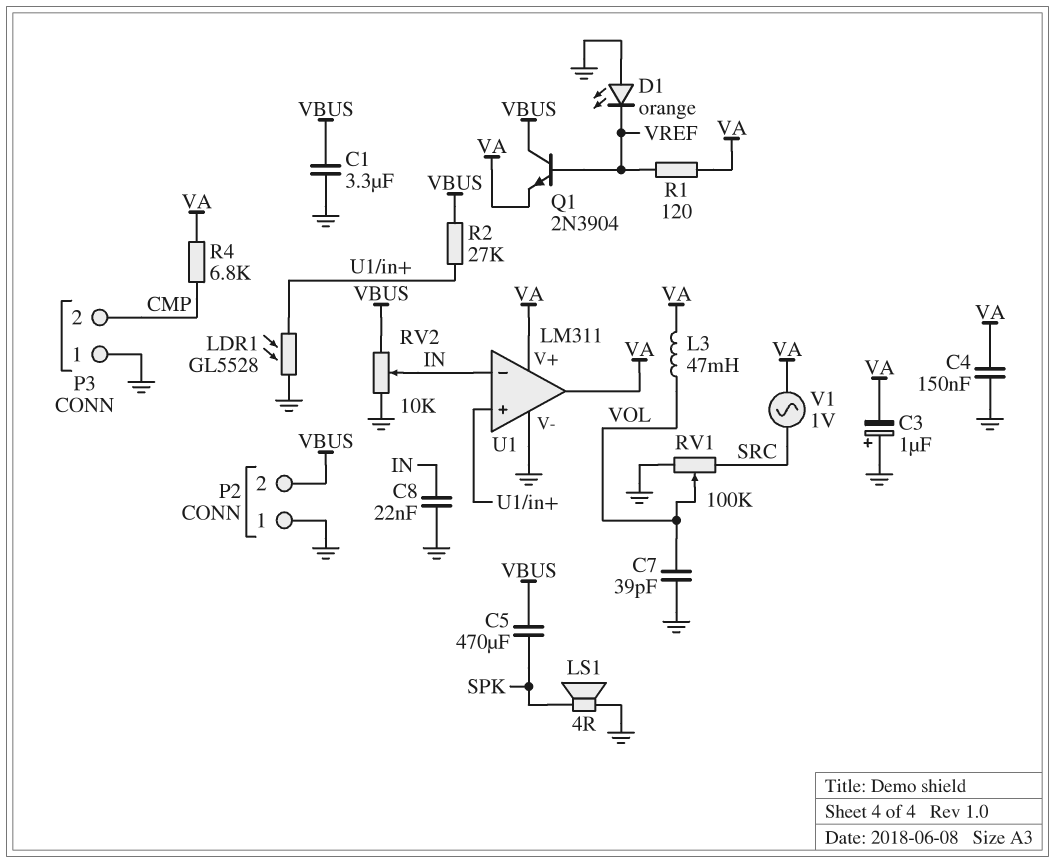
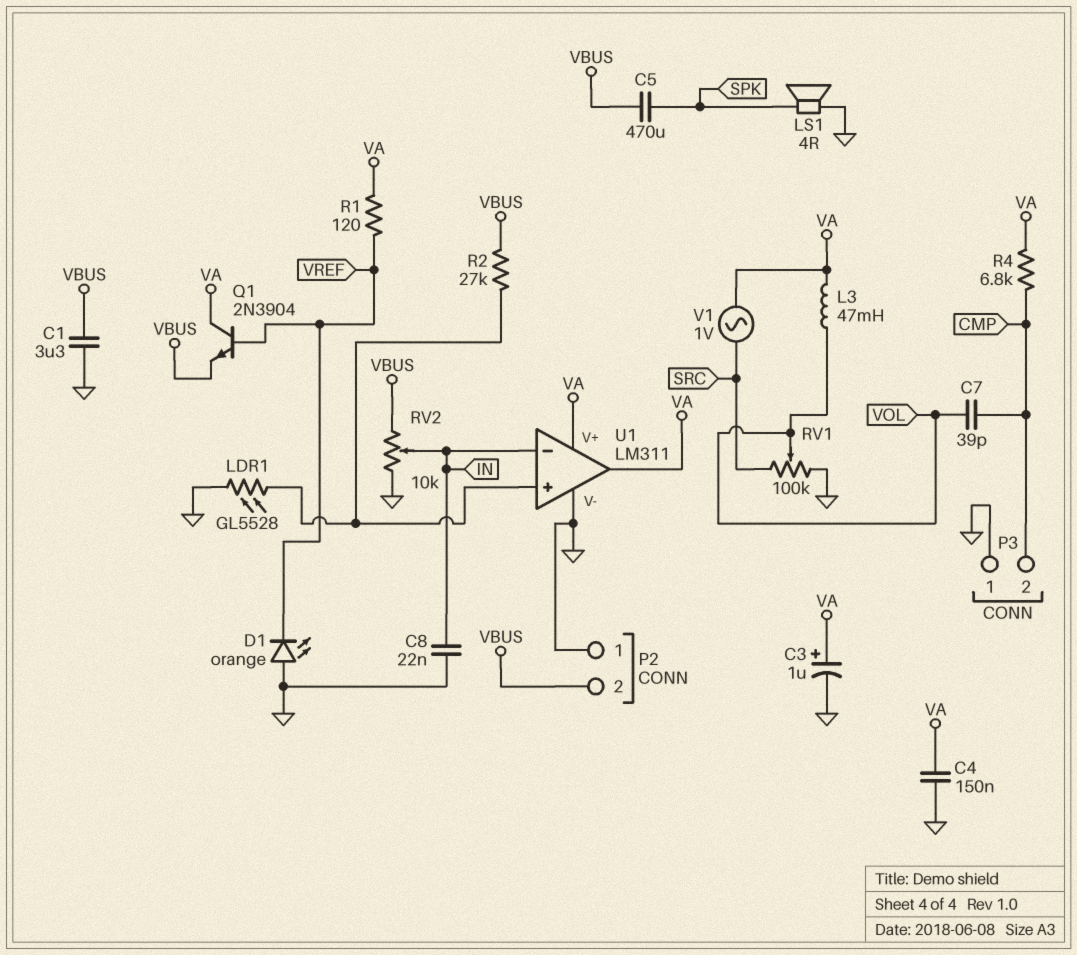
C3: 1uF (plus GND, minus VA) -> 1uF (plus VA, minus GND)
C7: 39pF (GND, VOL) -> 39pF (CMP, VOL)
Q1: NPN 2N3904 (B VREF, C VBUS, E VA) -> NPN 2N3904 (B VREF, C VA, E VBUS)

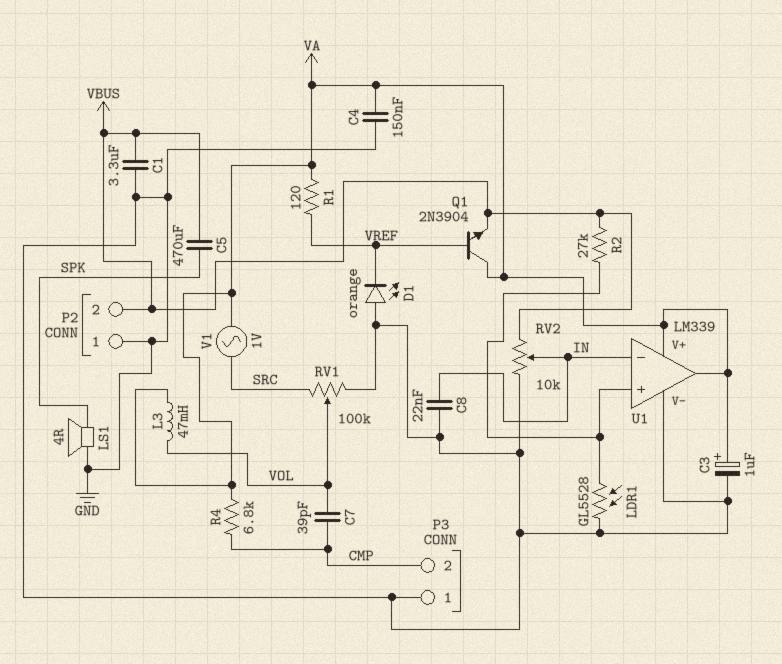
U1: LM311 -> LM339

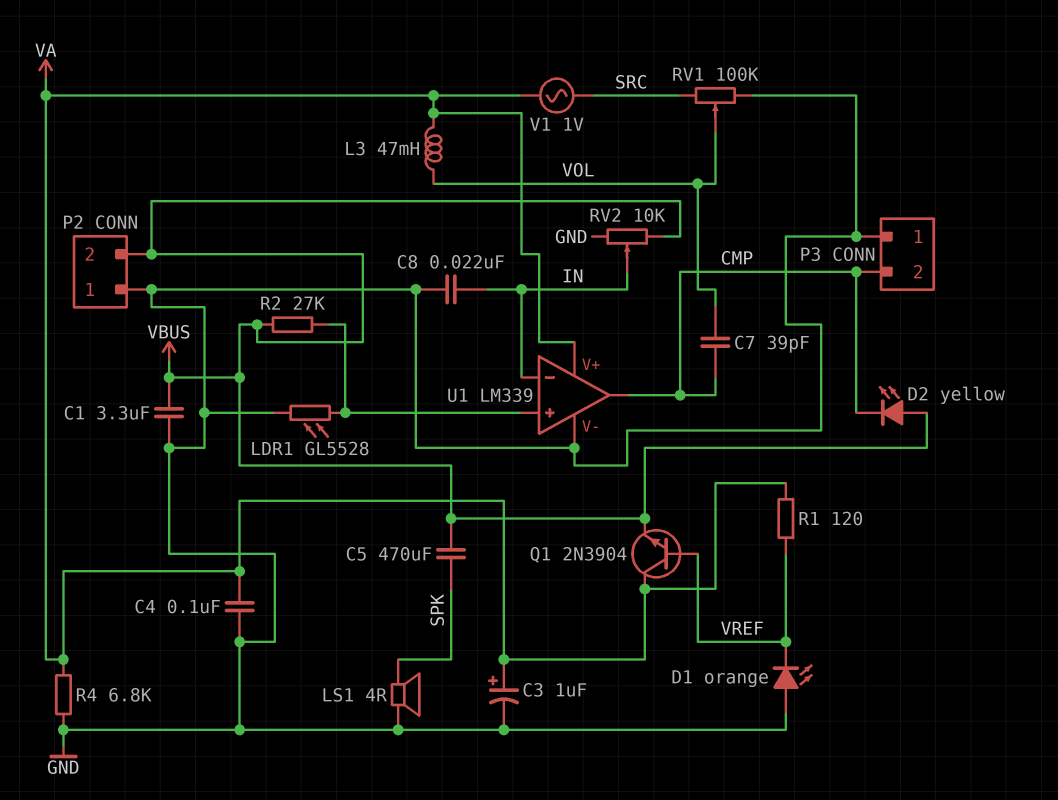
C4: 150nF (GND, VA) -> 100nF (GND, VA)
D2: none -> LED yellow (A VBUS, K CMP)
R4: 6.8k (CMP, VA) -> 6.8k (GND, VA)
U1 pin out: VA -> CMP

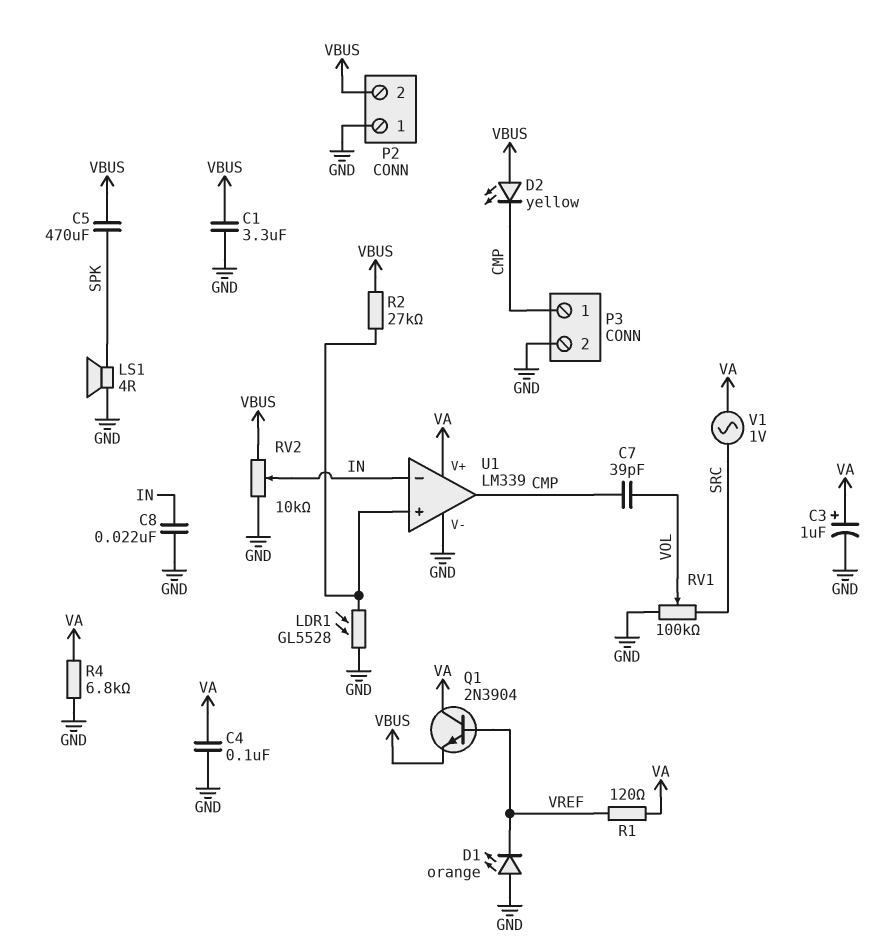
L3: 47mH (VA, VOL) -> none
P3 pin 1: GND -> CMP
P3 pin 2: CMP -> GND

